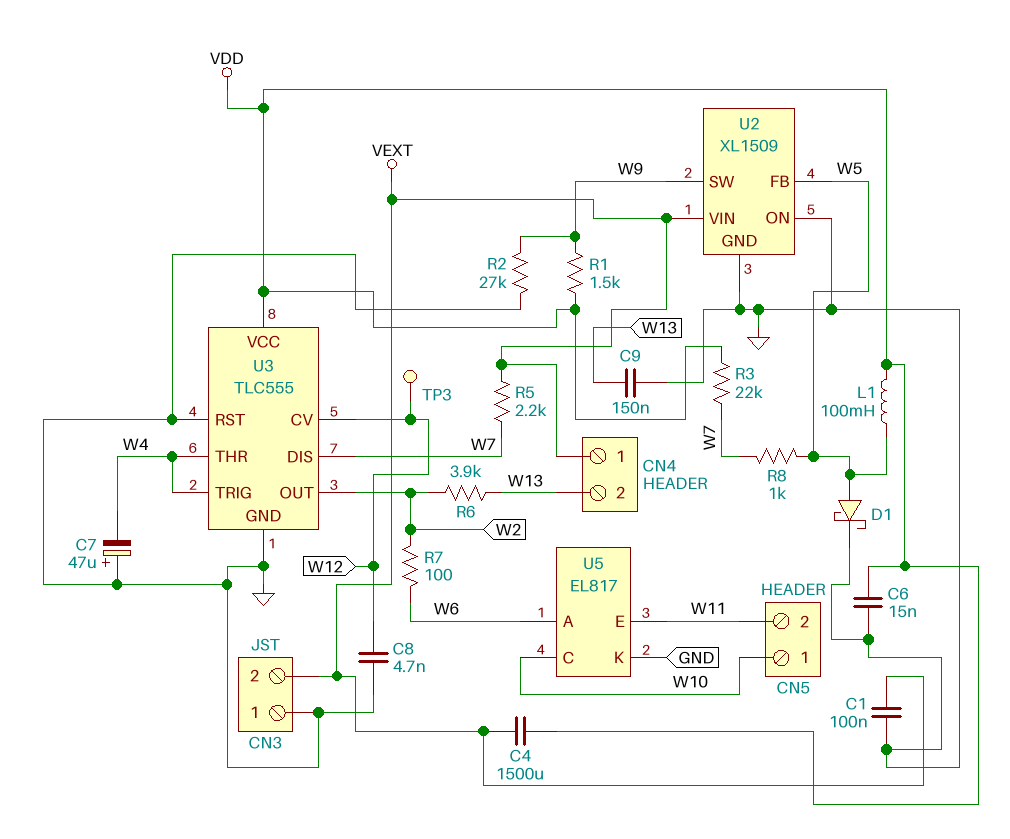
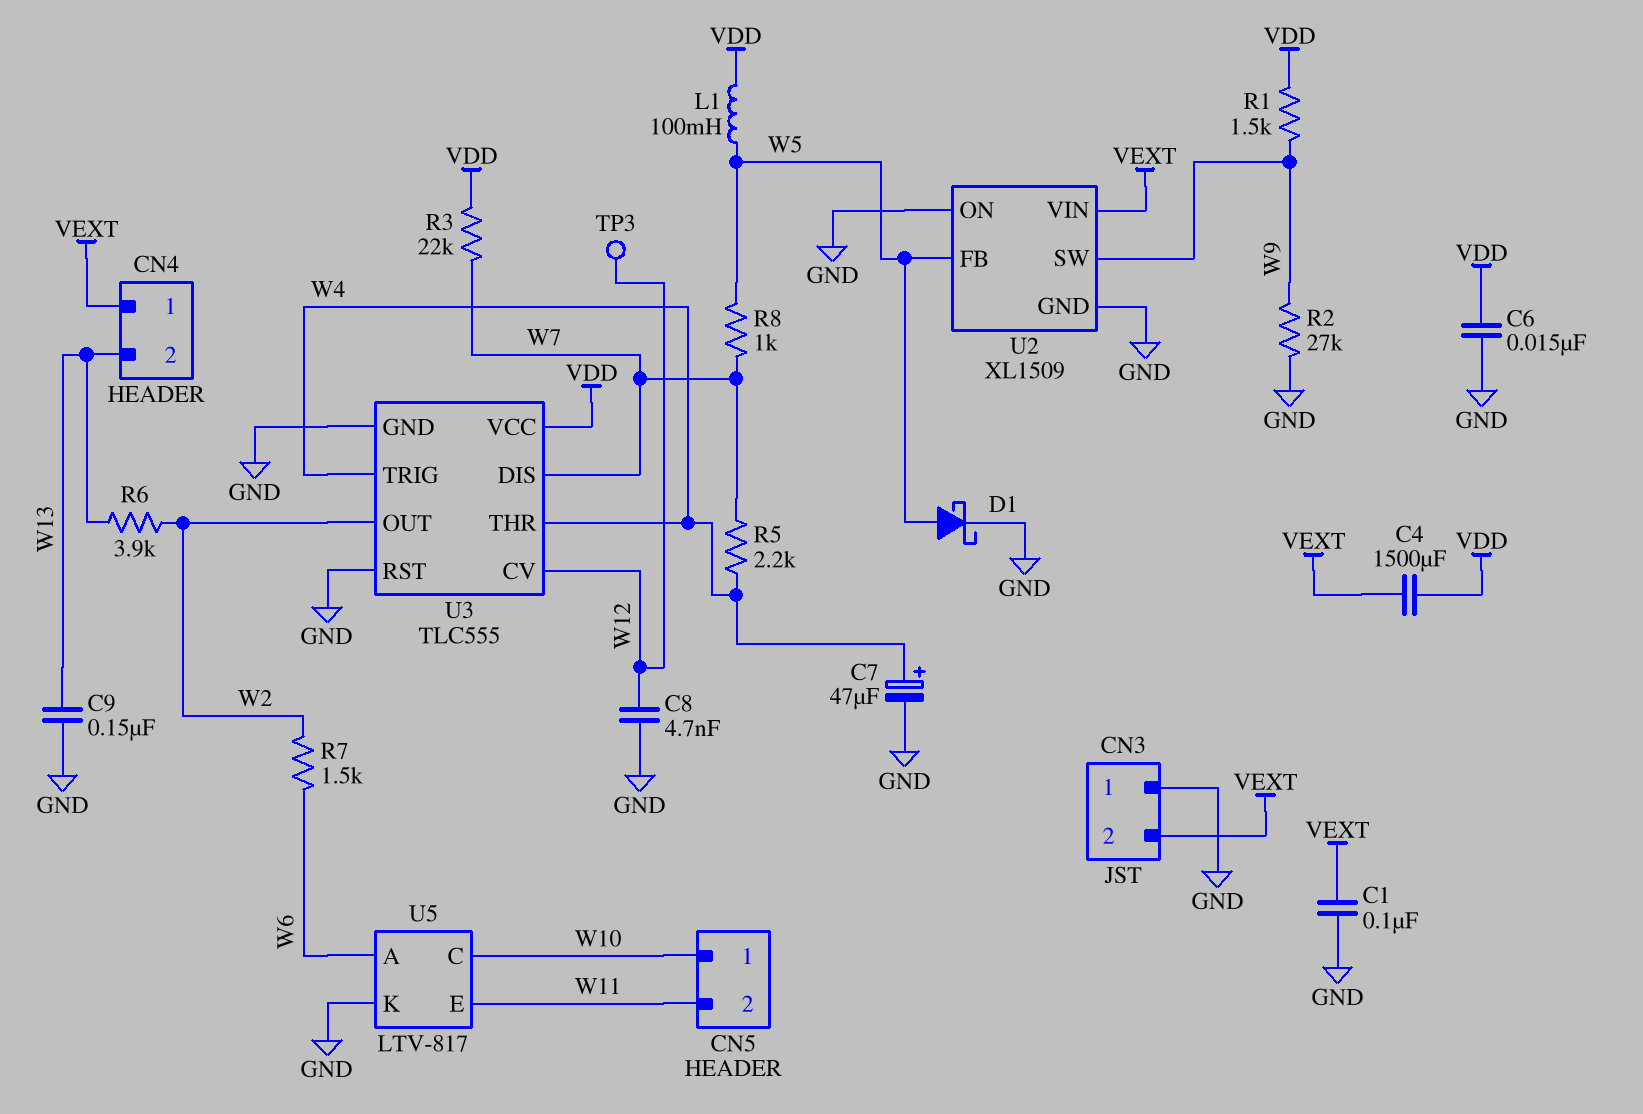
C7: 47uF (plus GND, minus W4) -> 47uF (plus W4, minus GND)
R5: 2.2k (VEXT, W7) -> 2.2k (W4, W7)
R7: 100 (W2, W6) -> 1.5k (W2, W6)
U5: EL817 -> LTV-817

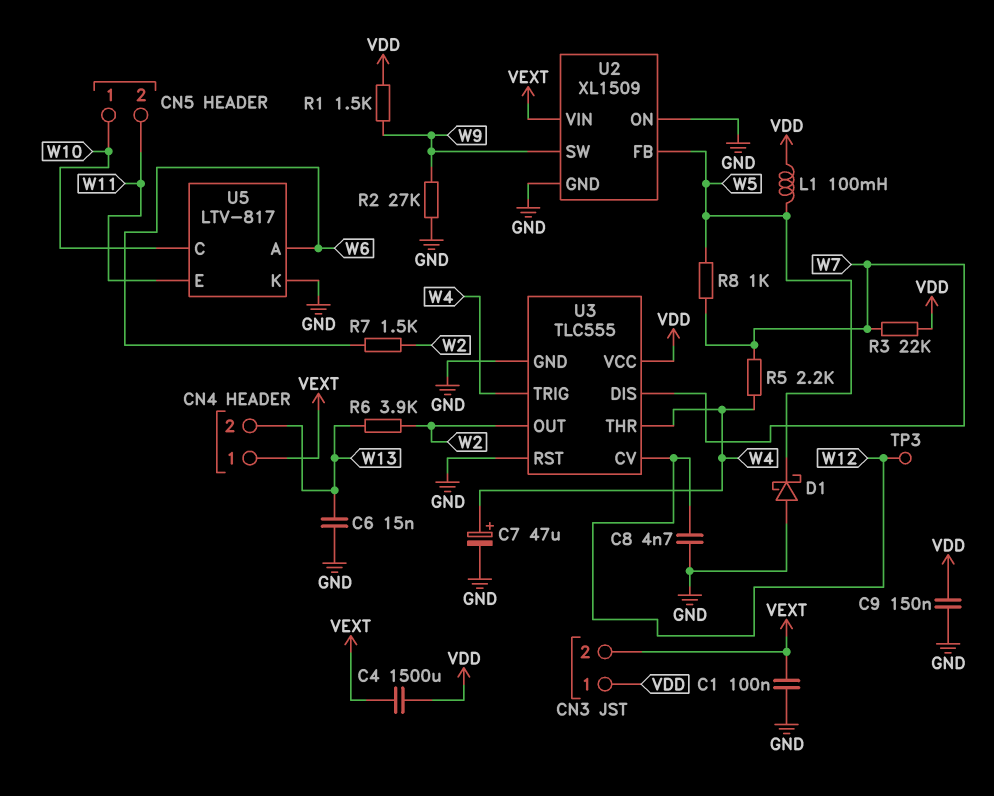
C6: 15nF (GND, VDD) -> 15nF (GND, W13)
C9: 150nF (GND, W13) -> 150nF (GND, VDD)
CN3 pin 1: GND -> VDD
D1: schottky (A W5, K GND) -> schottky (A GND, K W5)

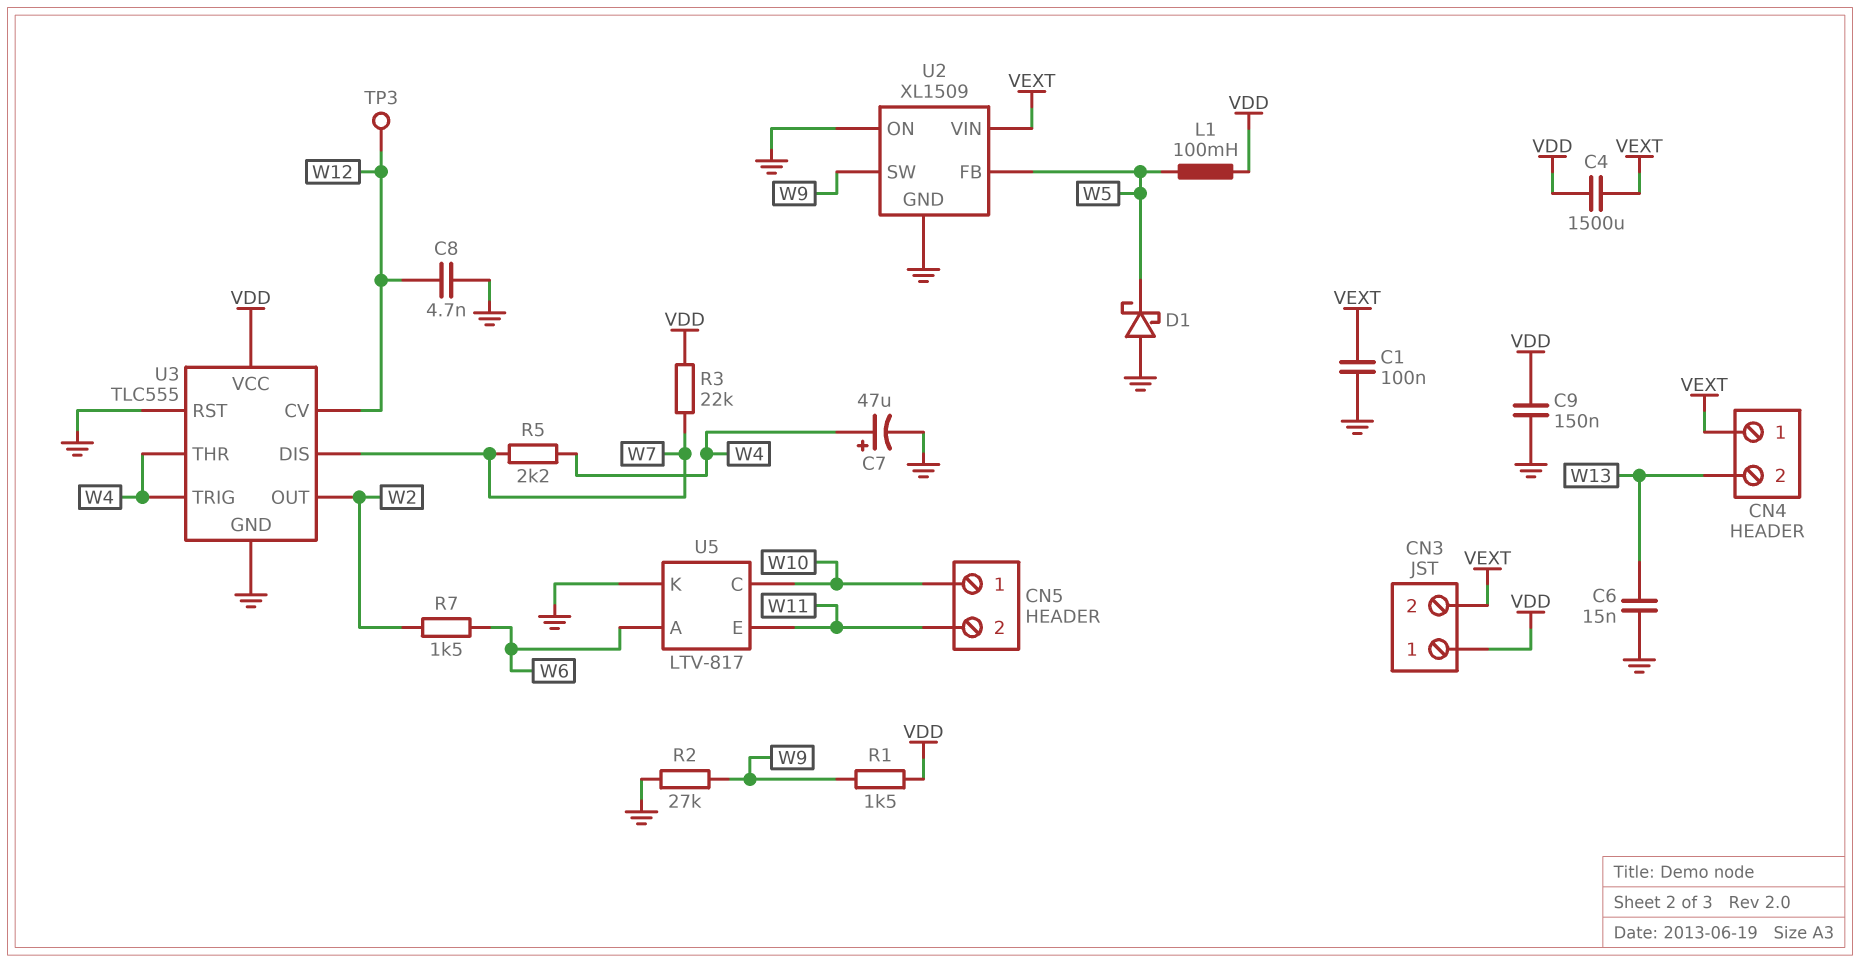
R6: 3.9k (W2, W13) -> none
R8: 1k (W5, W7) -> none

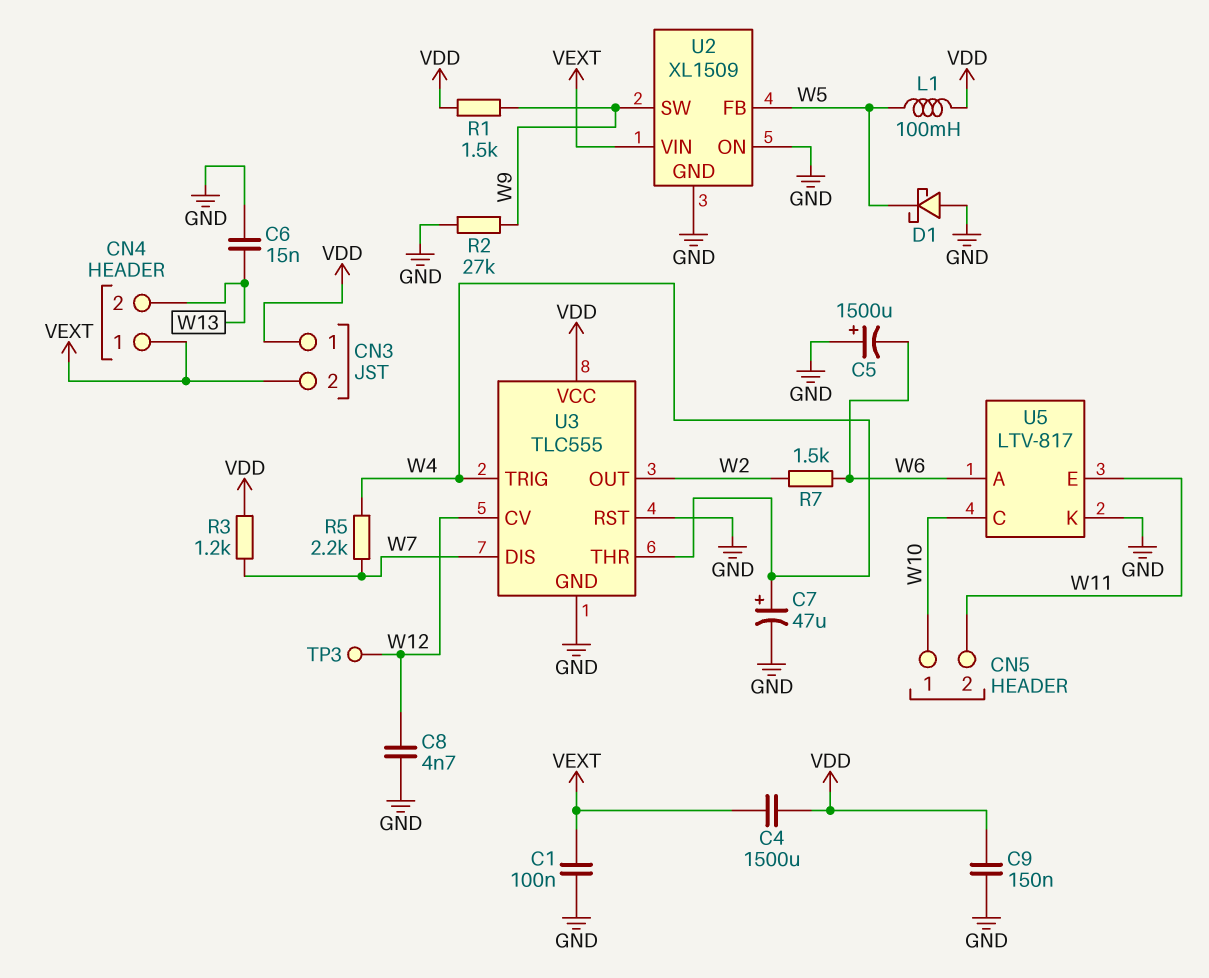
C5: none -> 1500uF (plus GND, minus W6)
R3: 22k (VDD, W7) -> 1.2k (VDD, W7)

